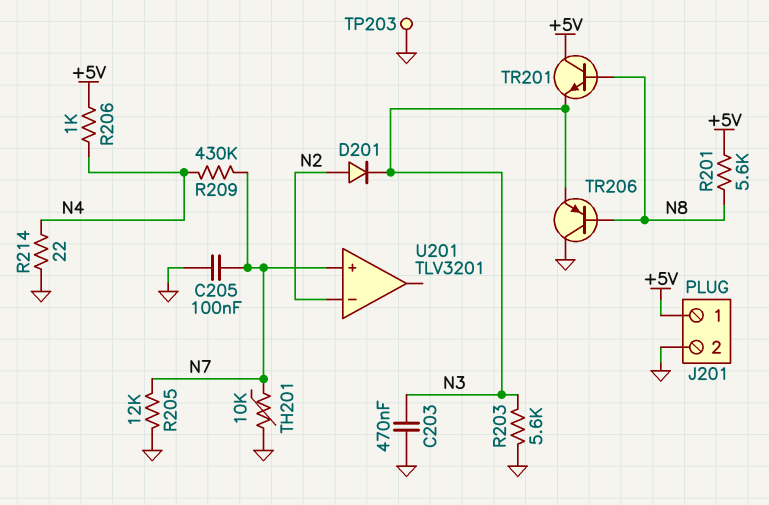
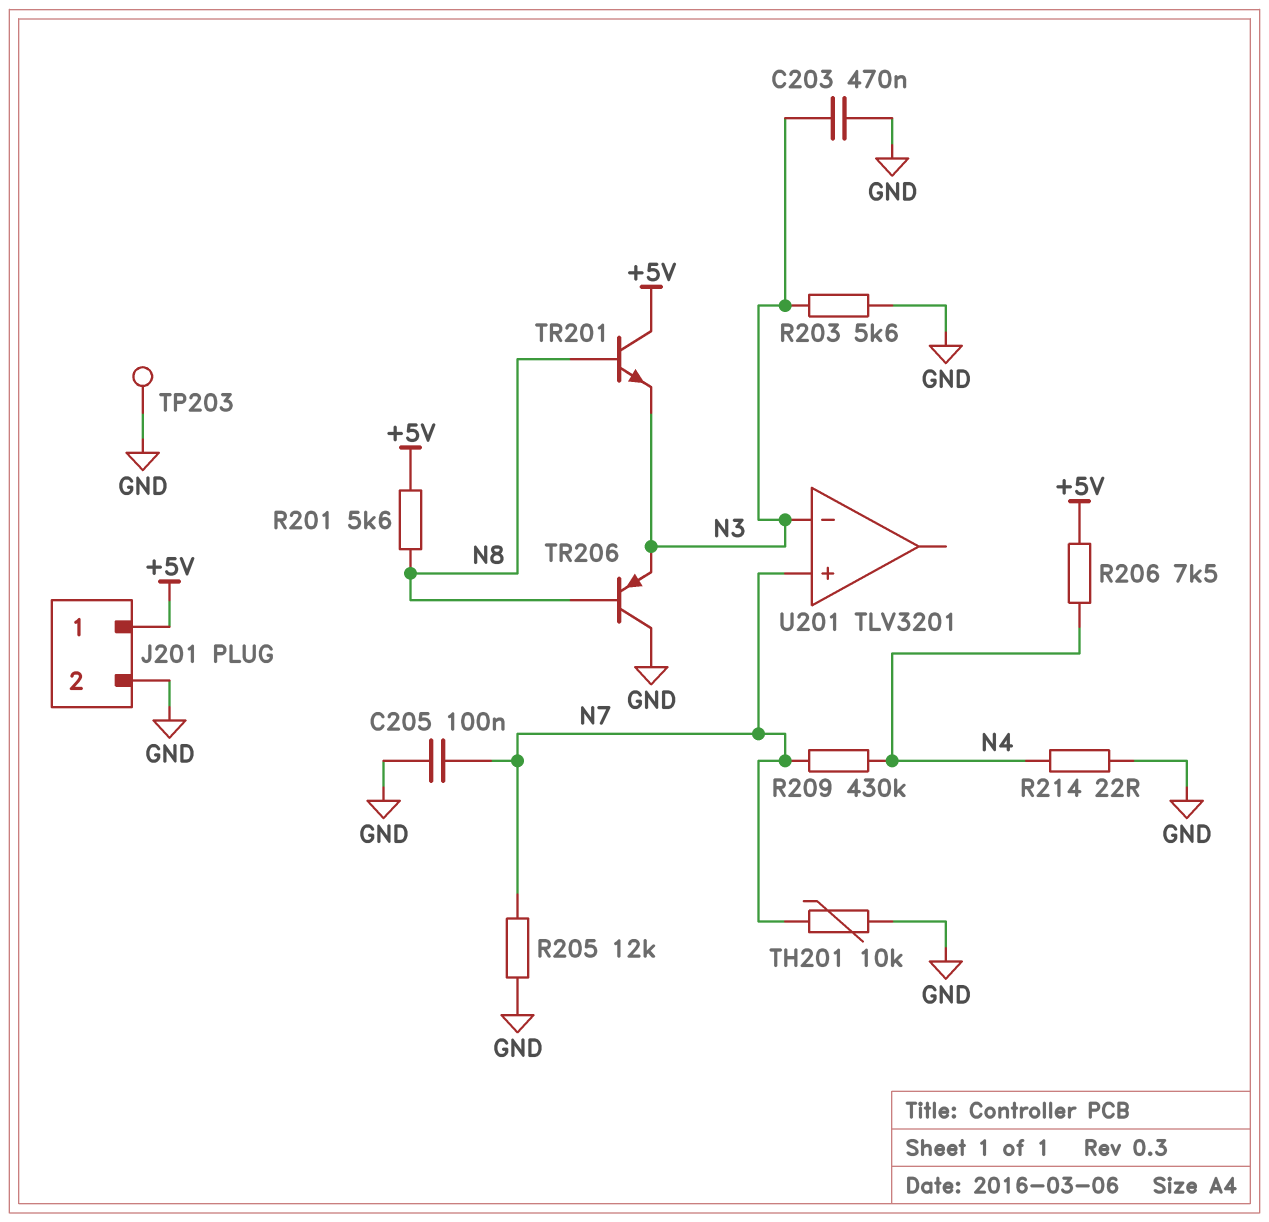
D201: diode (A N2, K N3) -> none
R206: 1k (+5V, N4) -> 7.5k (+5V, N4)
U201 pin in-: N2 -> N3

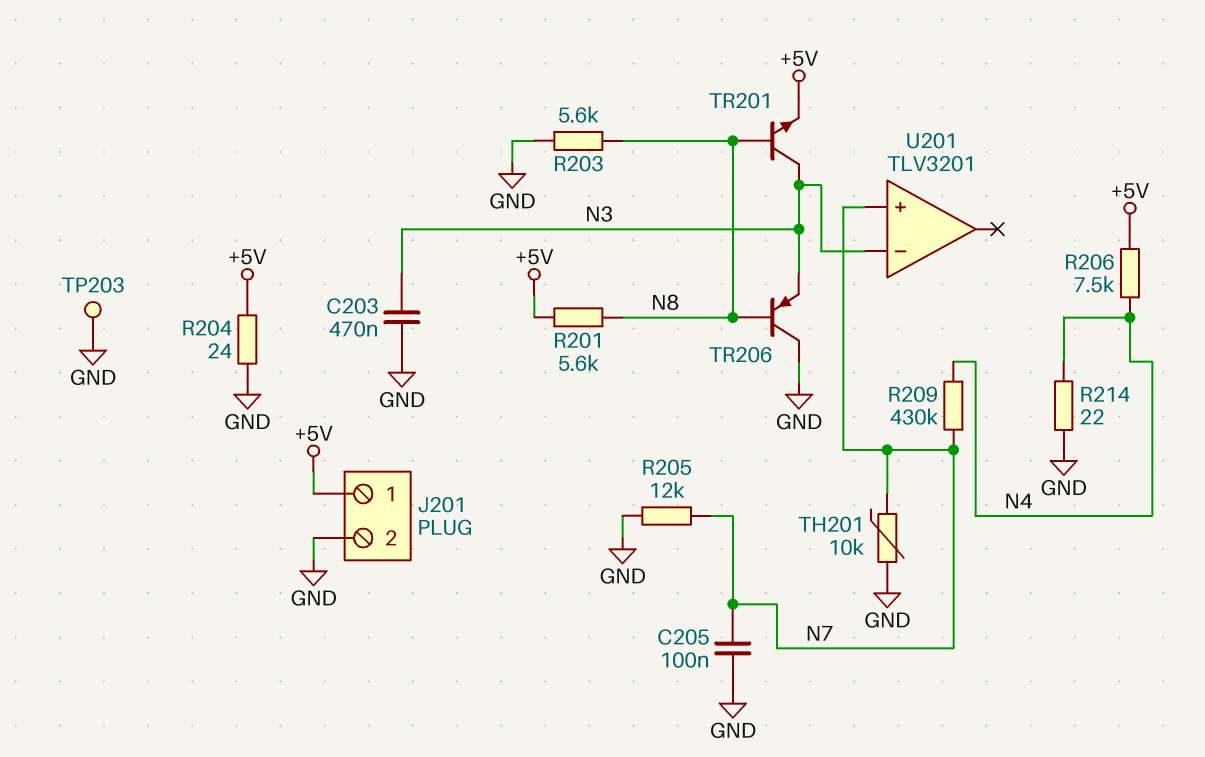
R203: 5.6k (GND, N3) -> 5.6k (GND, N8)
R204: none -> 24 (+5V, GND)
TR201: NPN (B N8, C +5V, E N3) -> NPN (B N8, C N3, E +5V)

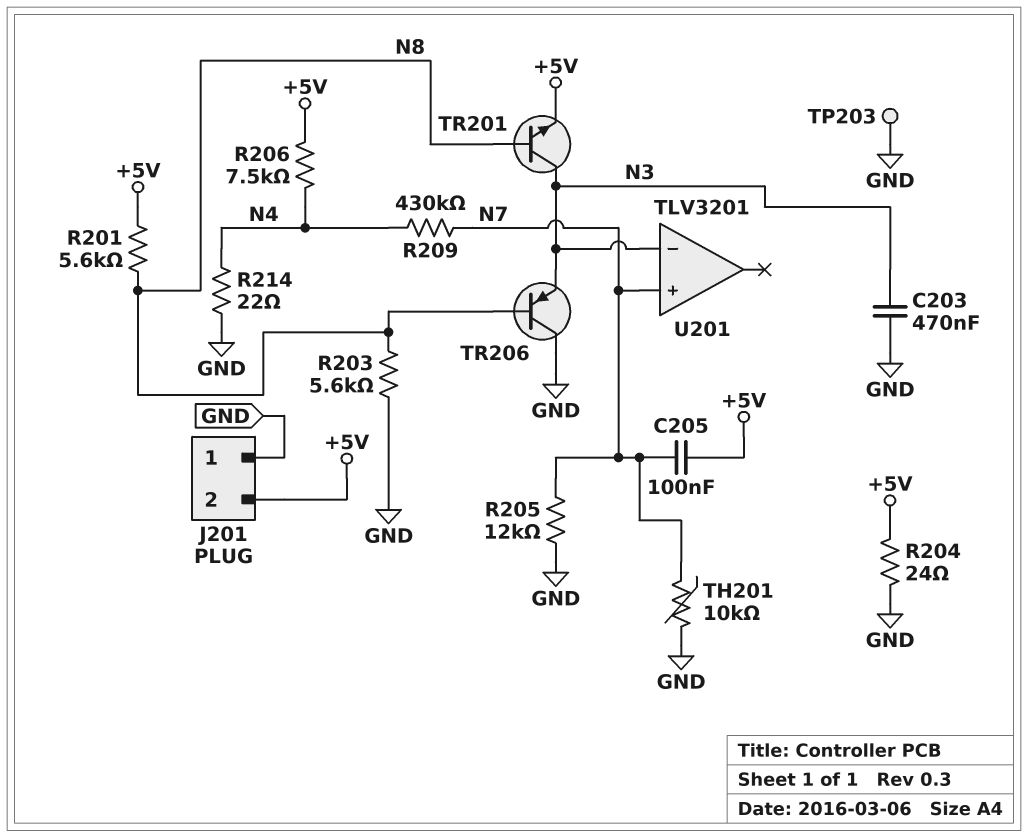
C205: 100nF (GND, N7) -> 100nF (+5V, N7)
J201 pin 1: +5V -> GND
J201 pin 2: GND -> +5V

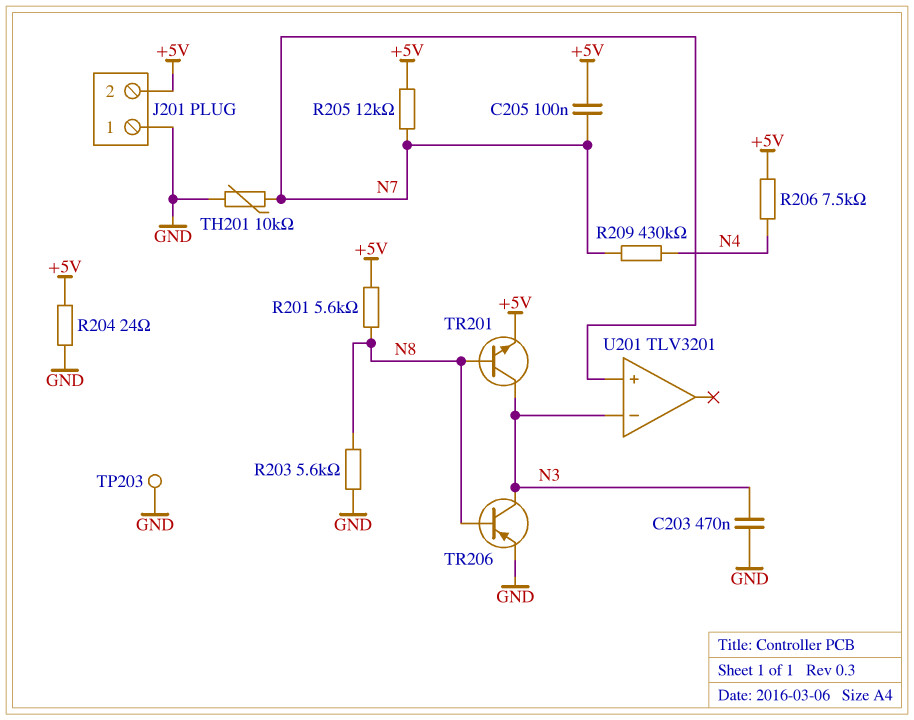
R205: 12k (GND, N7) -> 12k (+5V, N7)
R214: 22 (GND, N4) -> none
TR206: PNP (B N8, C GND, E N3) -> PNP (B N8, C N3, E GND)

